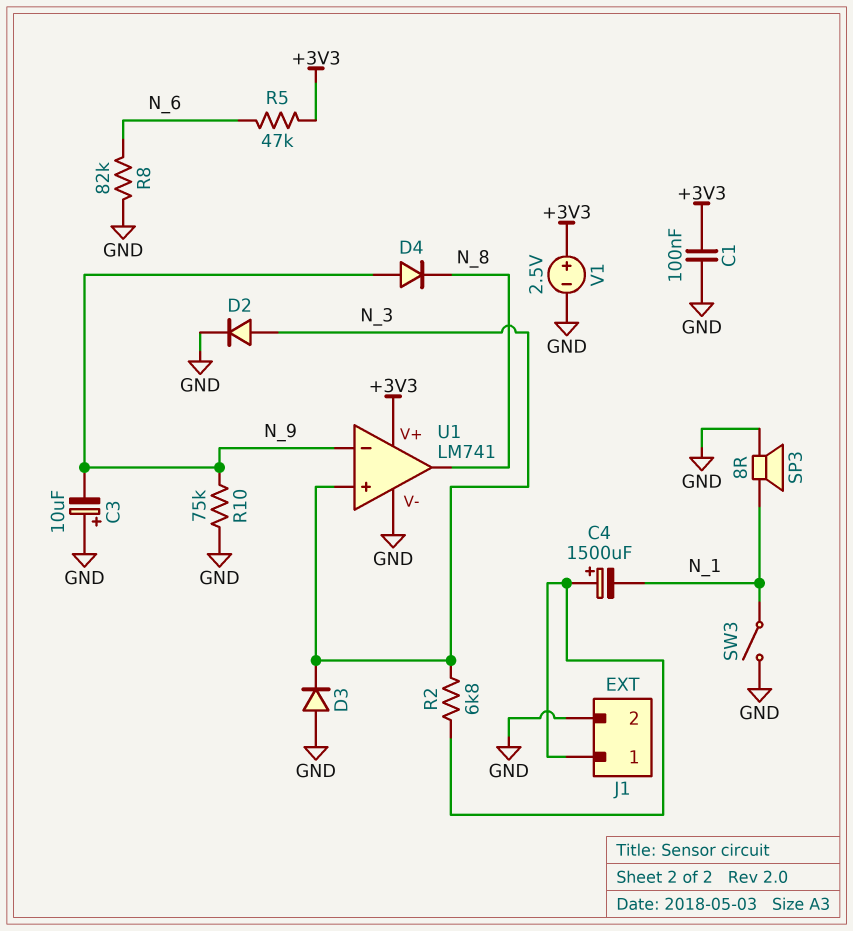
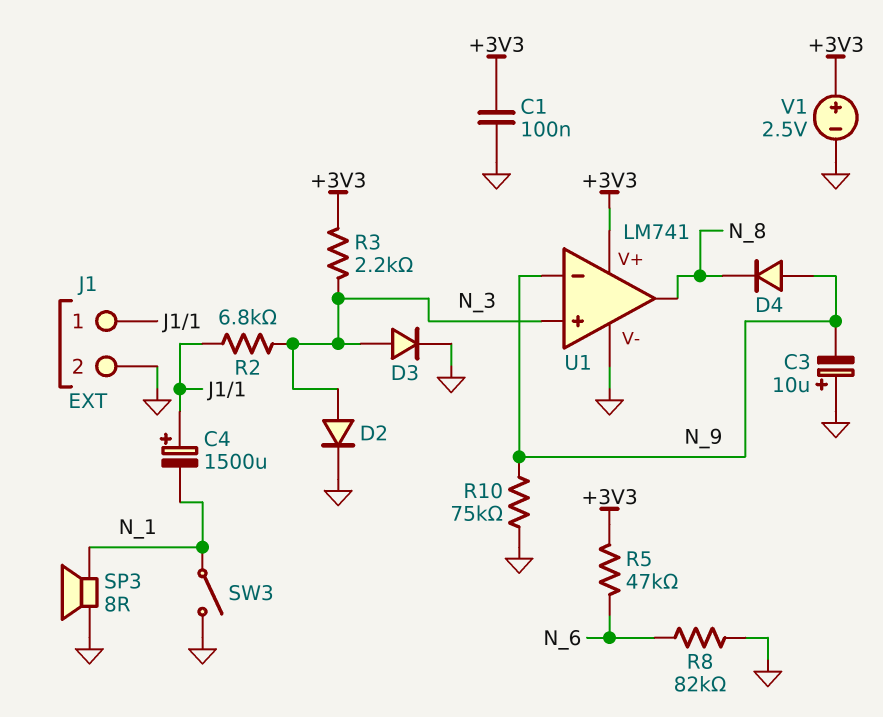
D3: diode (A GND, K N_3) -> diode (A N_3, K GND)
R3: none -> 2.2k (+3V3, N_3)

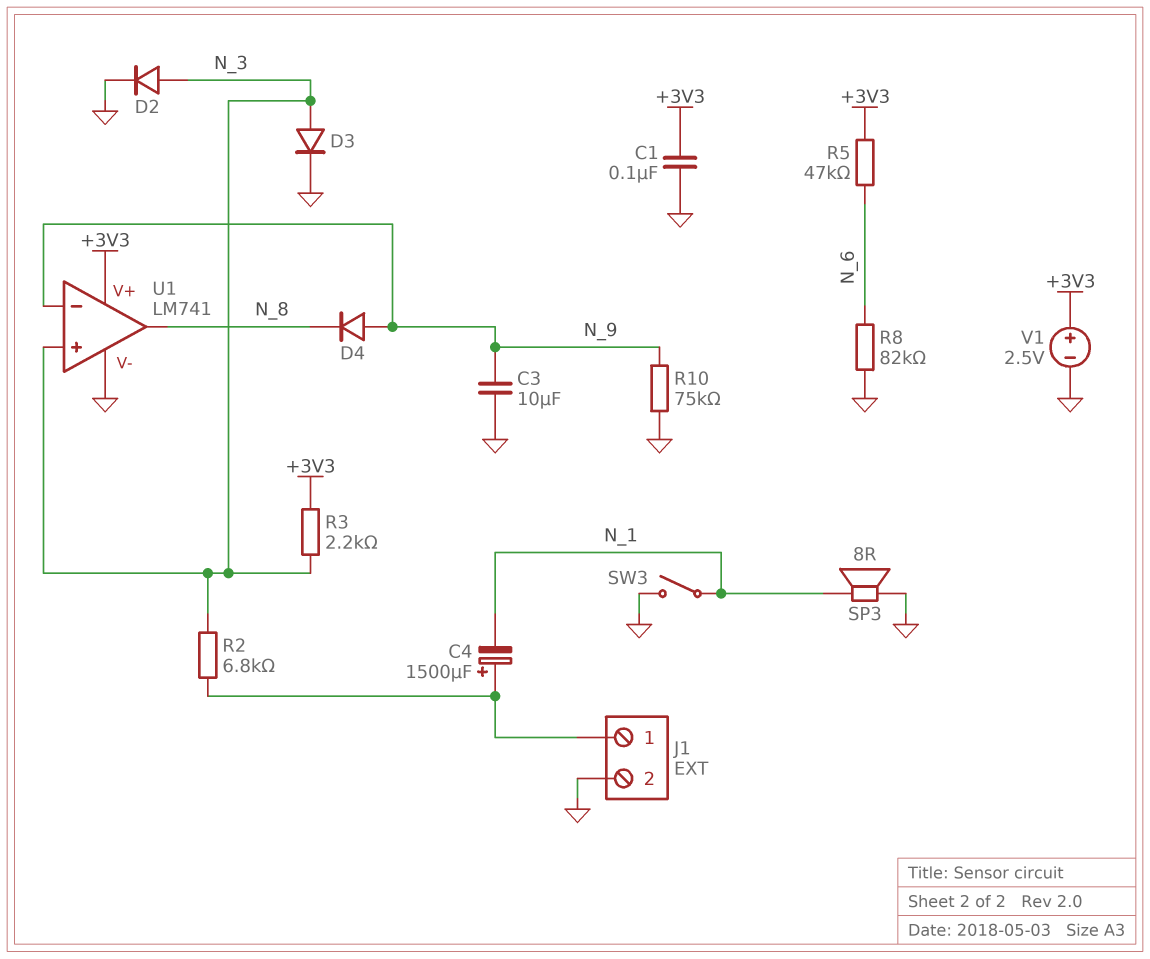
C3: 10uF (plus GND, minus N_9) -> 10uF (GND, N_9)

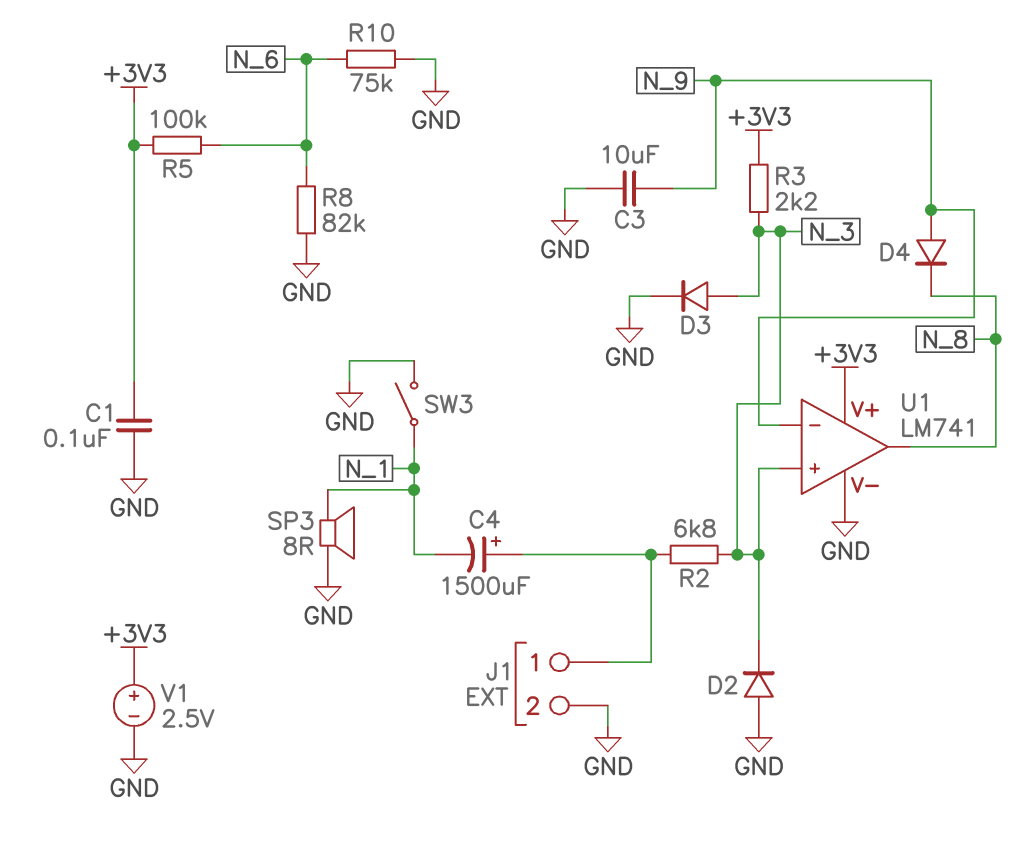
D2: diode (A N_3, K GND) -> diode (A GND, K N_3)
R5: 47k (+3V3, N_6) -> 100k (+3V3, N_6)
R10: 75k (GND, N_9) -> 75k (GND, N_6)

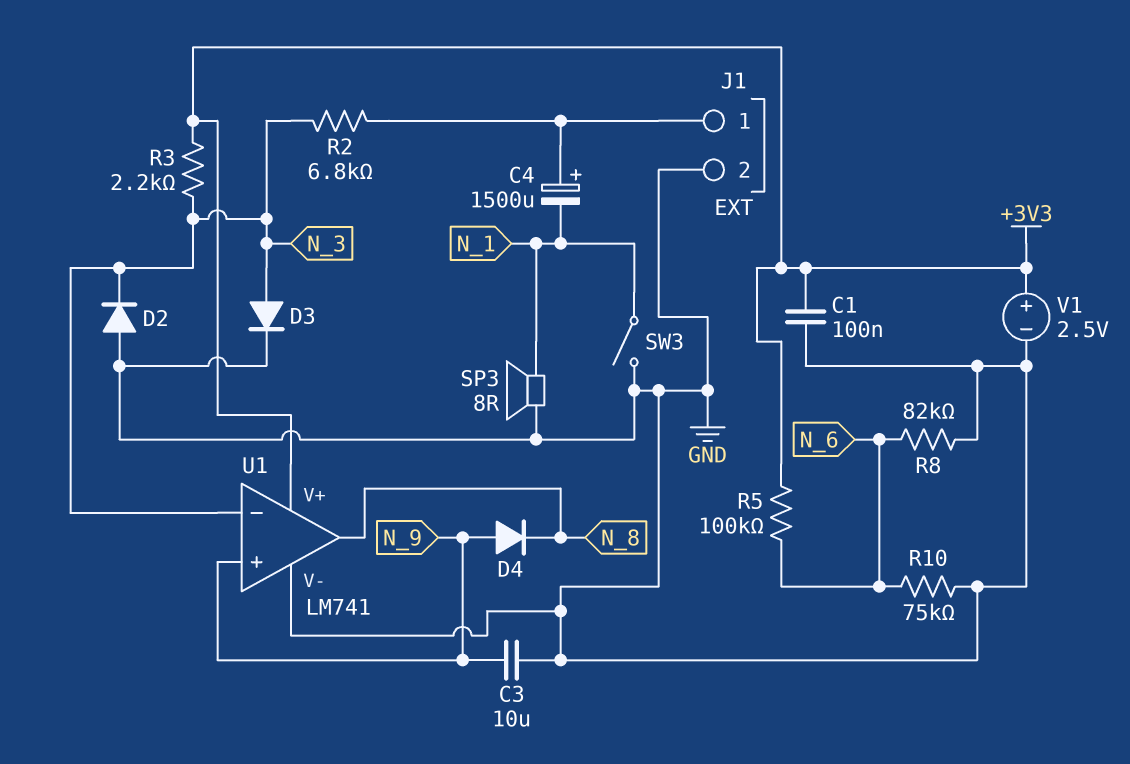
U1 pin in+: N_3 -> N_9
U1 pin in-: N_9 -> N_3

